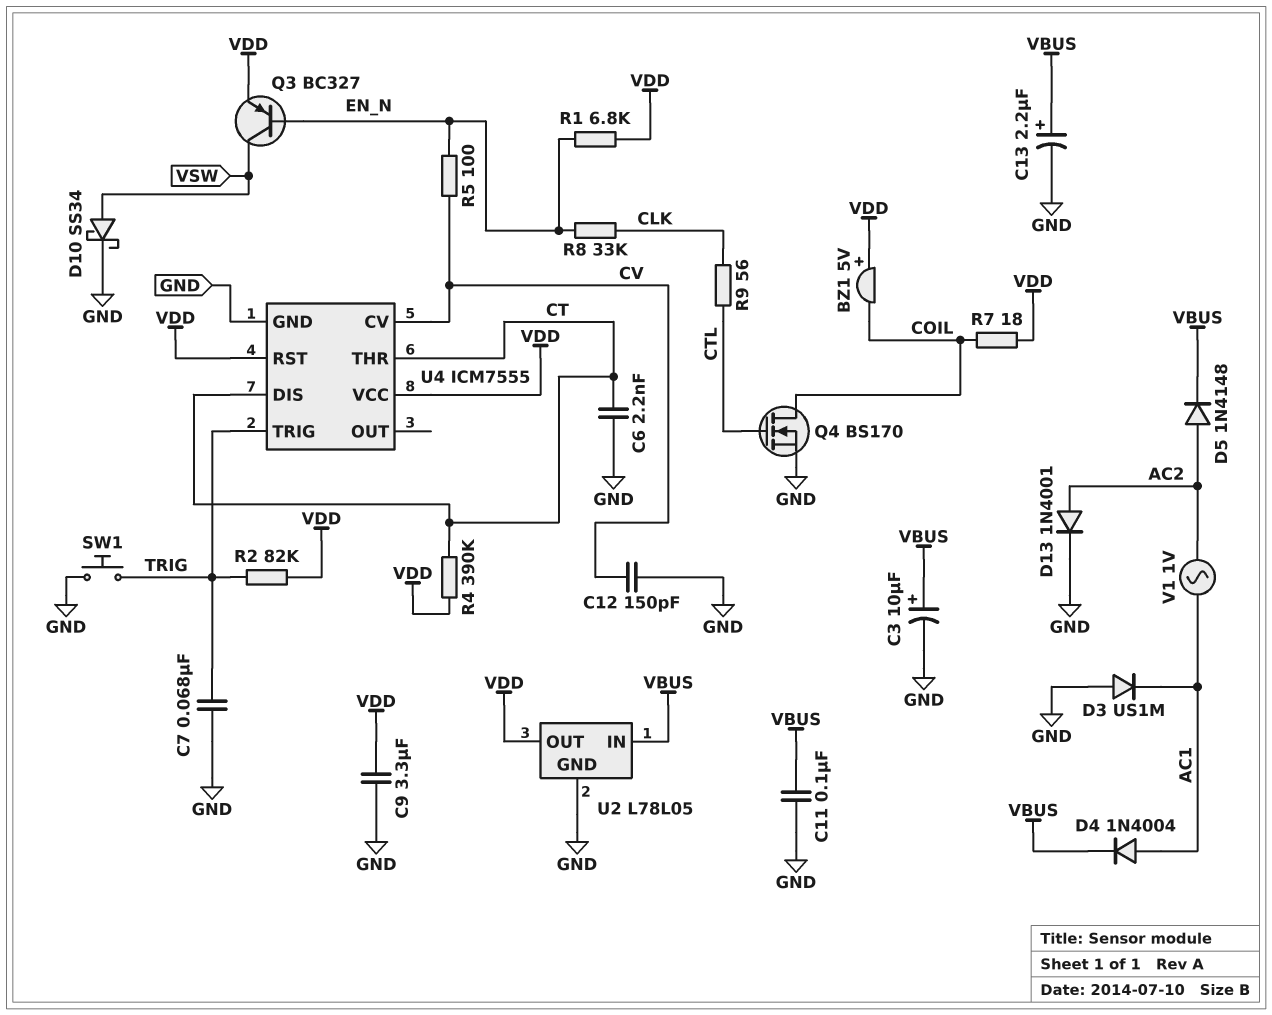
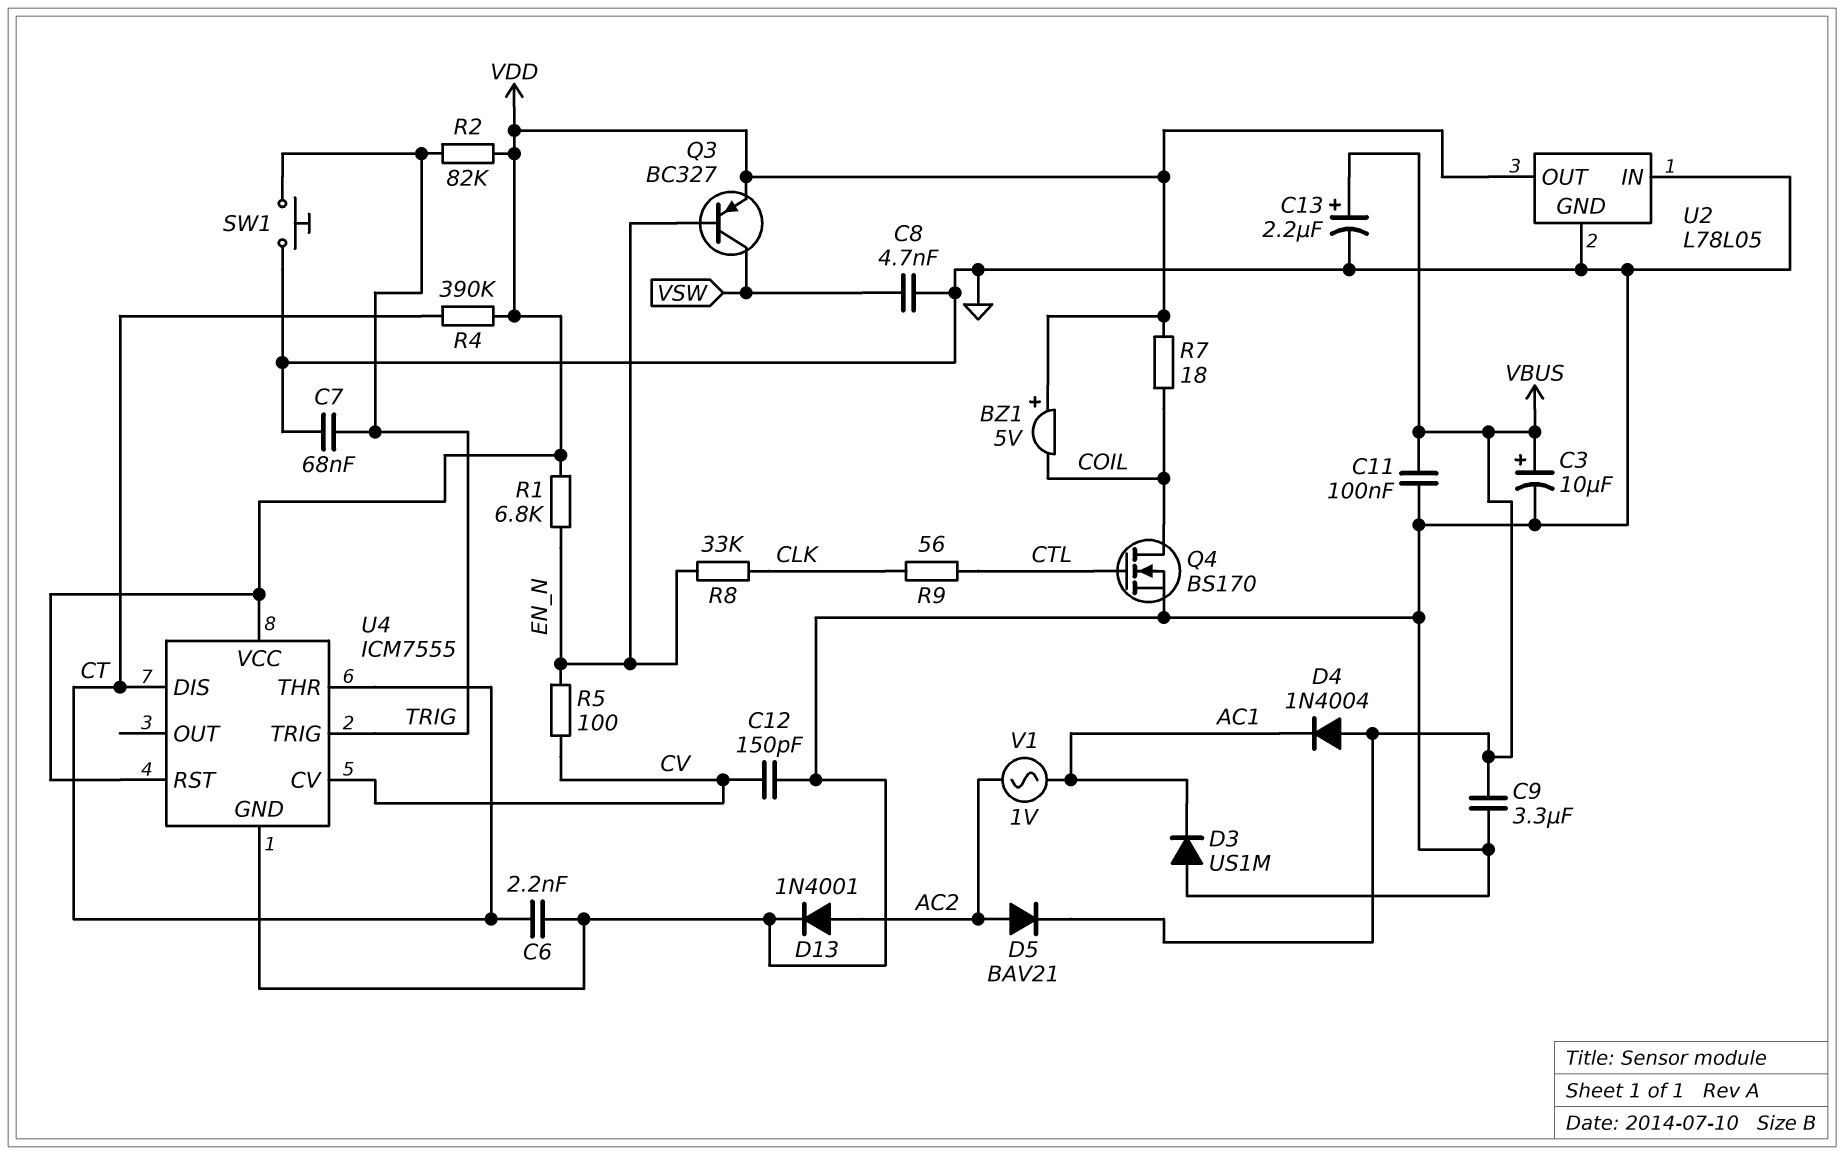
C8: none -> 4.7nF (GND, VSW)
C9: 3.3uF (GND, VDD) -> 3.3uF (GND, VBUS)
D4: diode 1N4004 (A AC1, K VBUS) -> diode 1N4004 (A VBUS, K AC1)
D5: diode 1N4148 (A AC2, K VBUS) -> diode BAV21 (A AC2, K VBUS)
D10: schottky SS34 (A VSW, K GND) -> none
U2 pin IN: VBUS -> GND

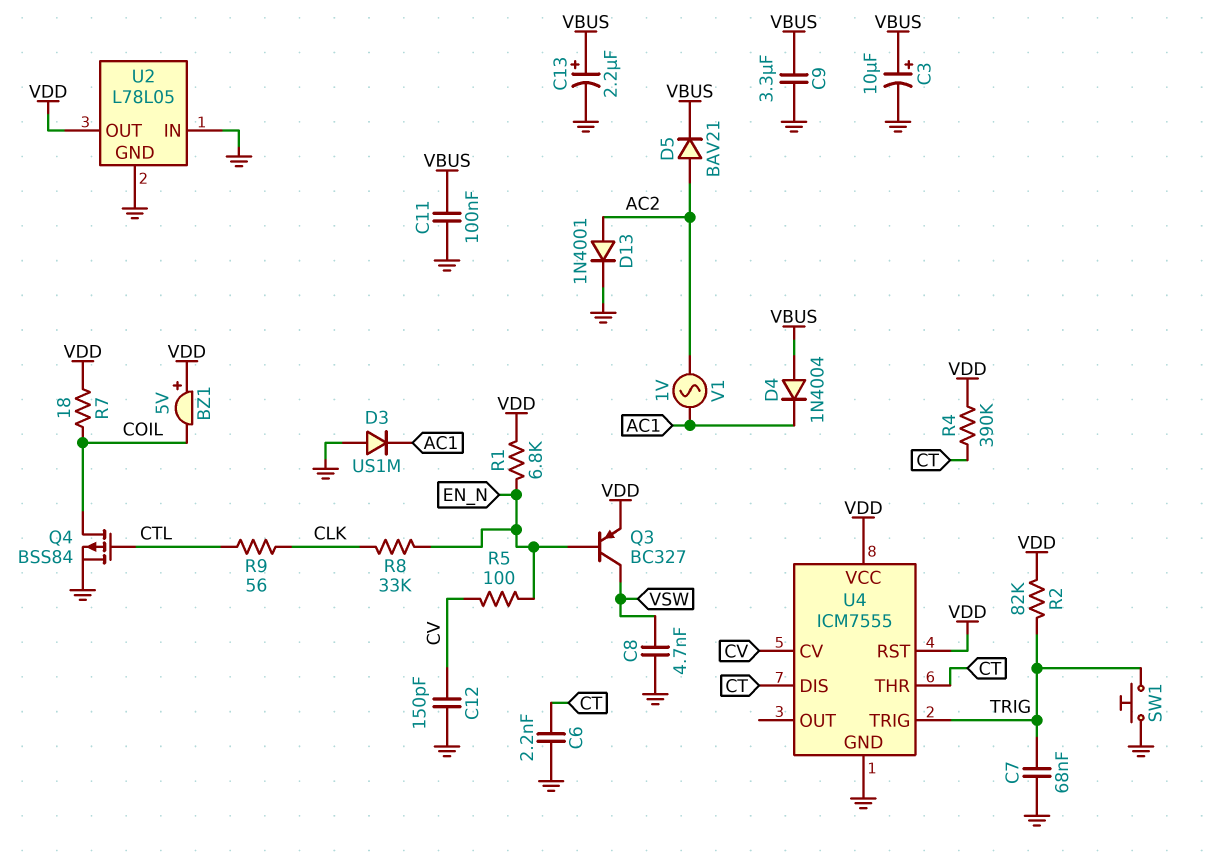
Q4: NMOS BS170 (G CTL, D COIL, S GND) -> PMOS BSS84 (G CTL, D COIL, S GND)

